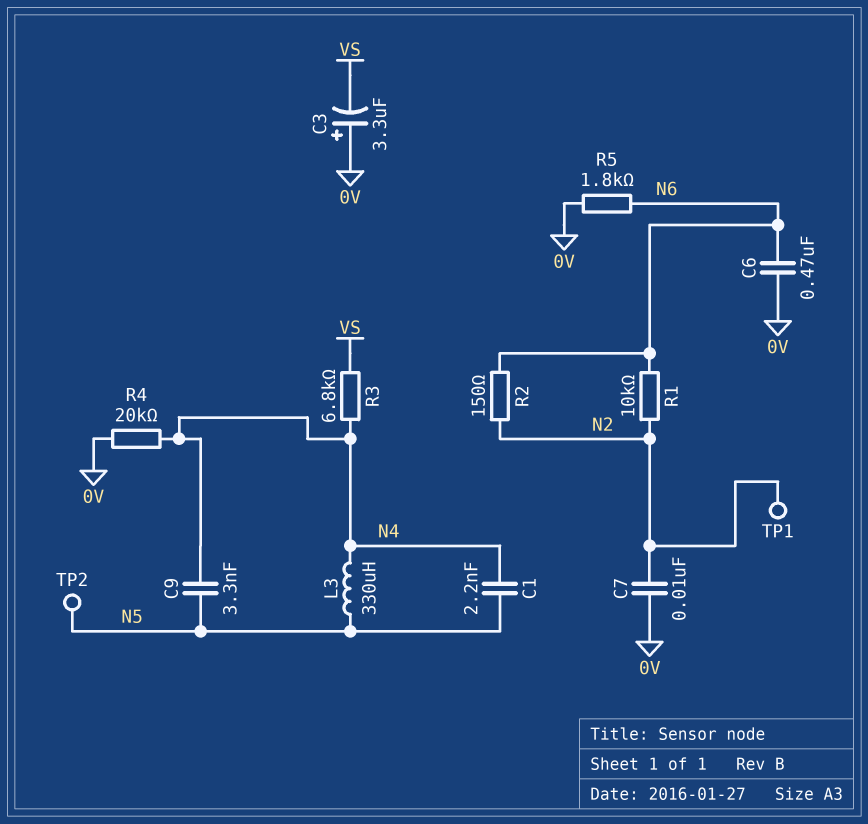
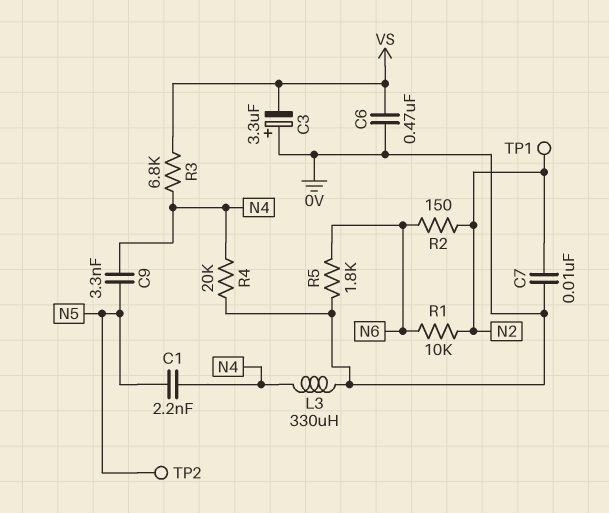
C6: 470nF (0V, N6) -> 470nF (0V, VS)
L3: 330uH (N4, N5) -> 330uH (0V, N4)

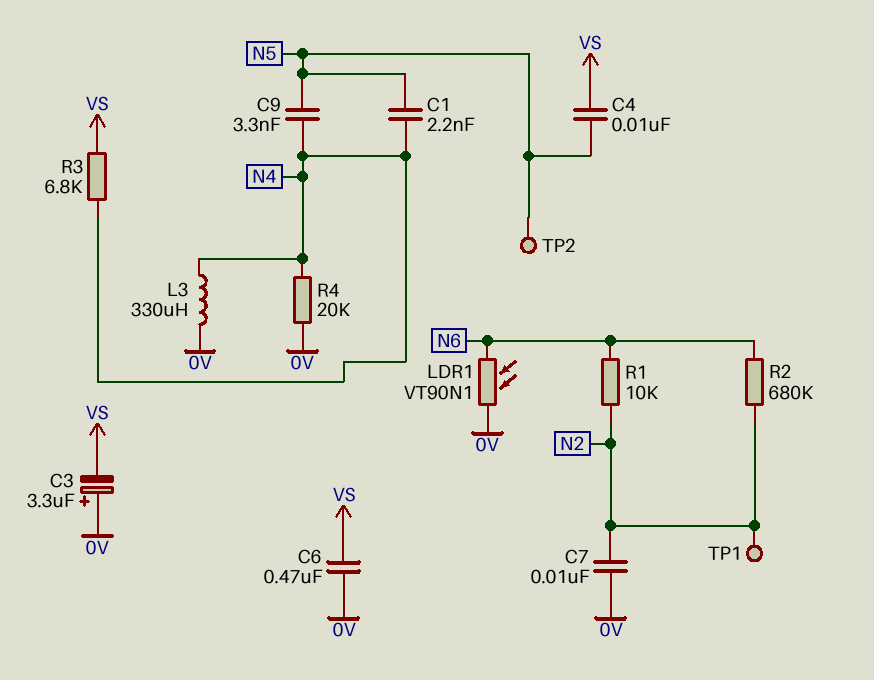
C4: none -> 10nF (N5, VS)
LDR1: none -> VT90N1 (0V, N6)
R2: 150 (N2, N6) -> 680k (N2, N6)
R5: 1.8k (0V, N6) -> none

